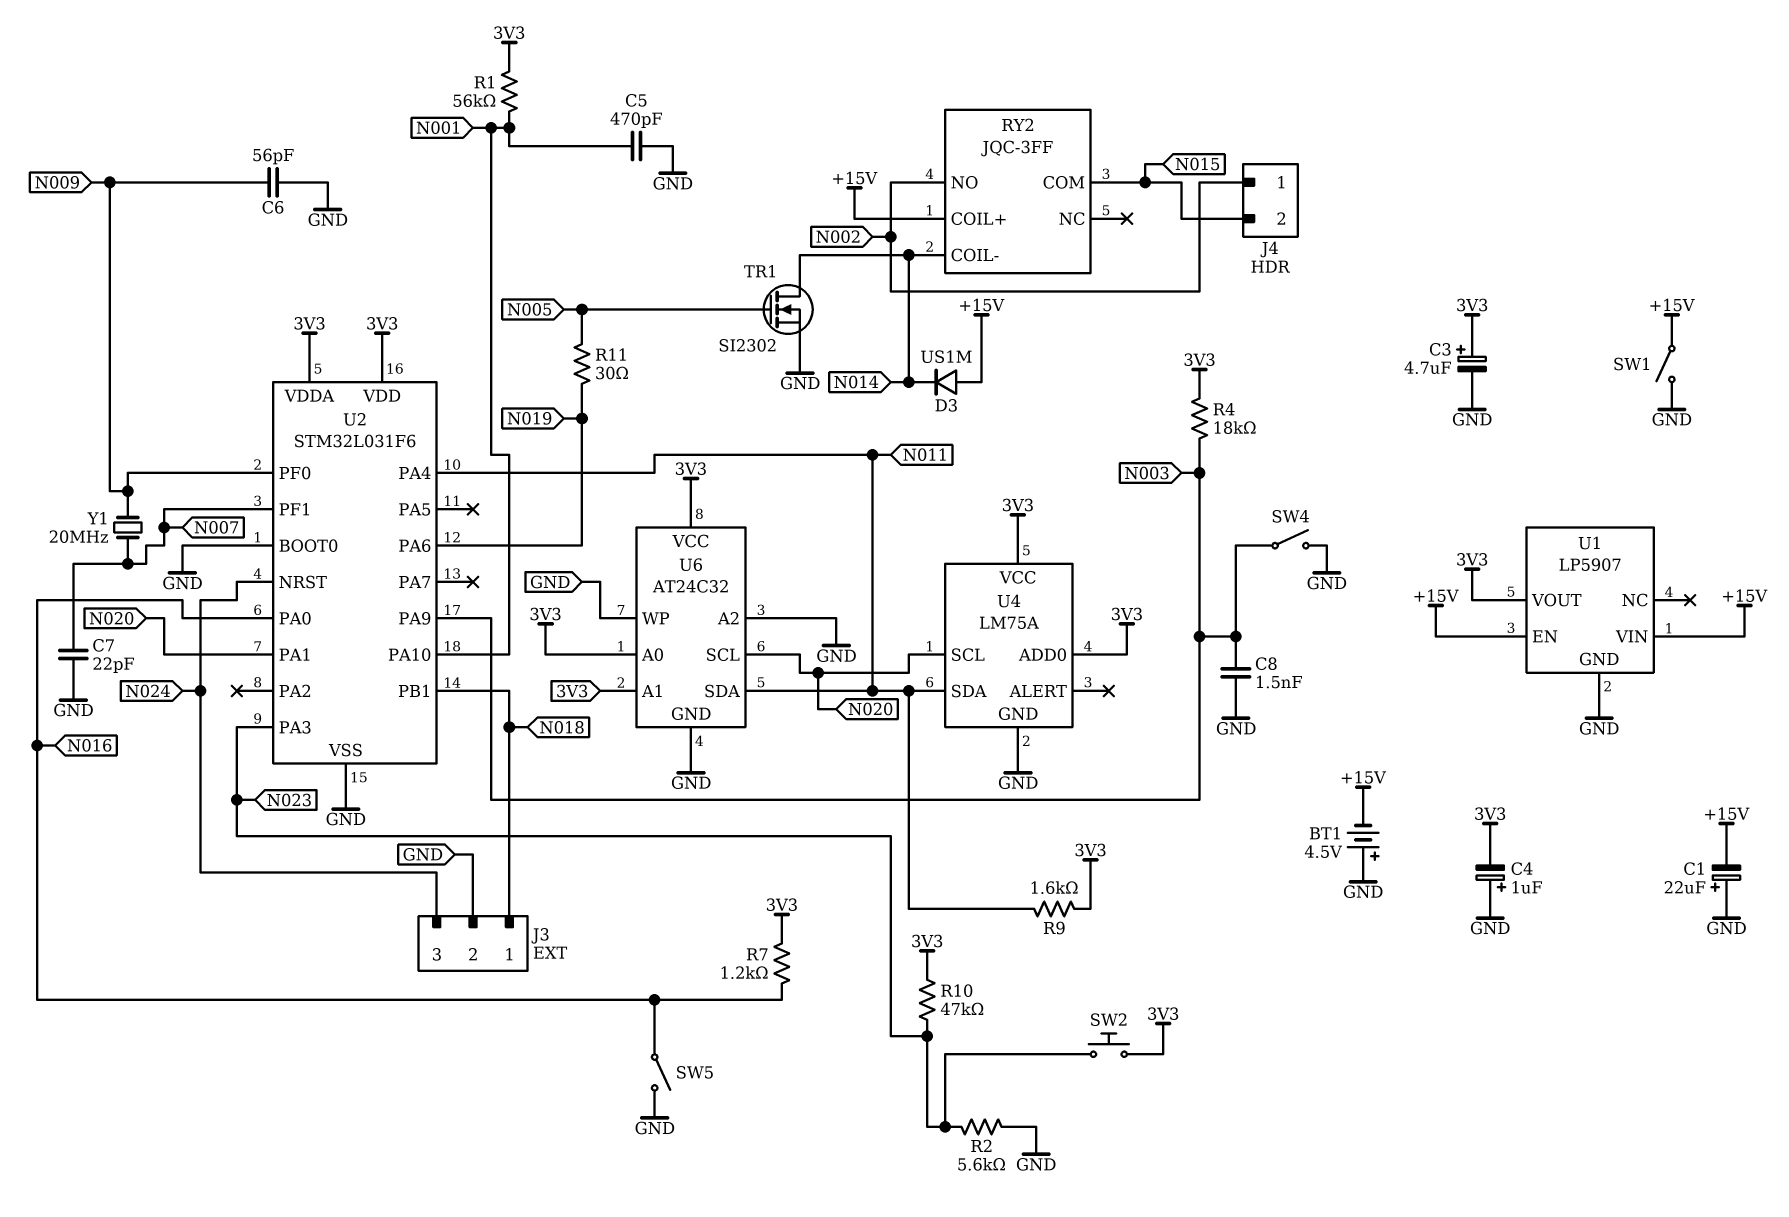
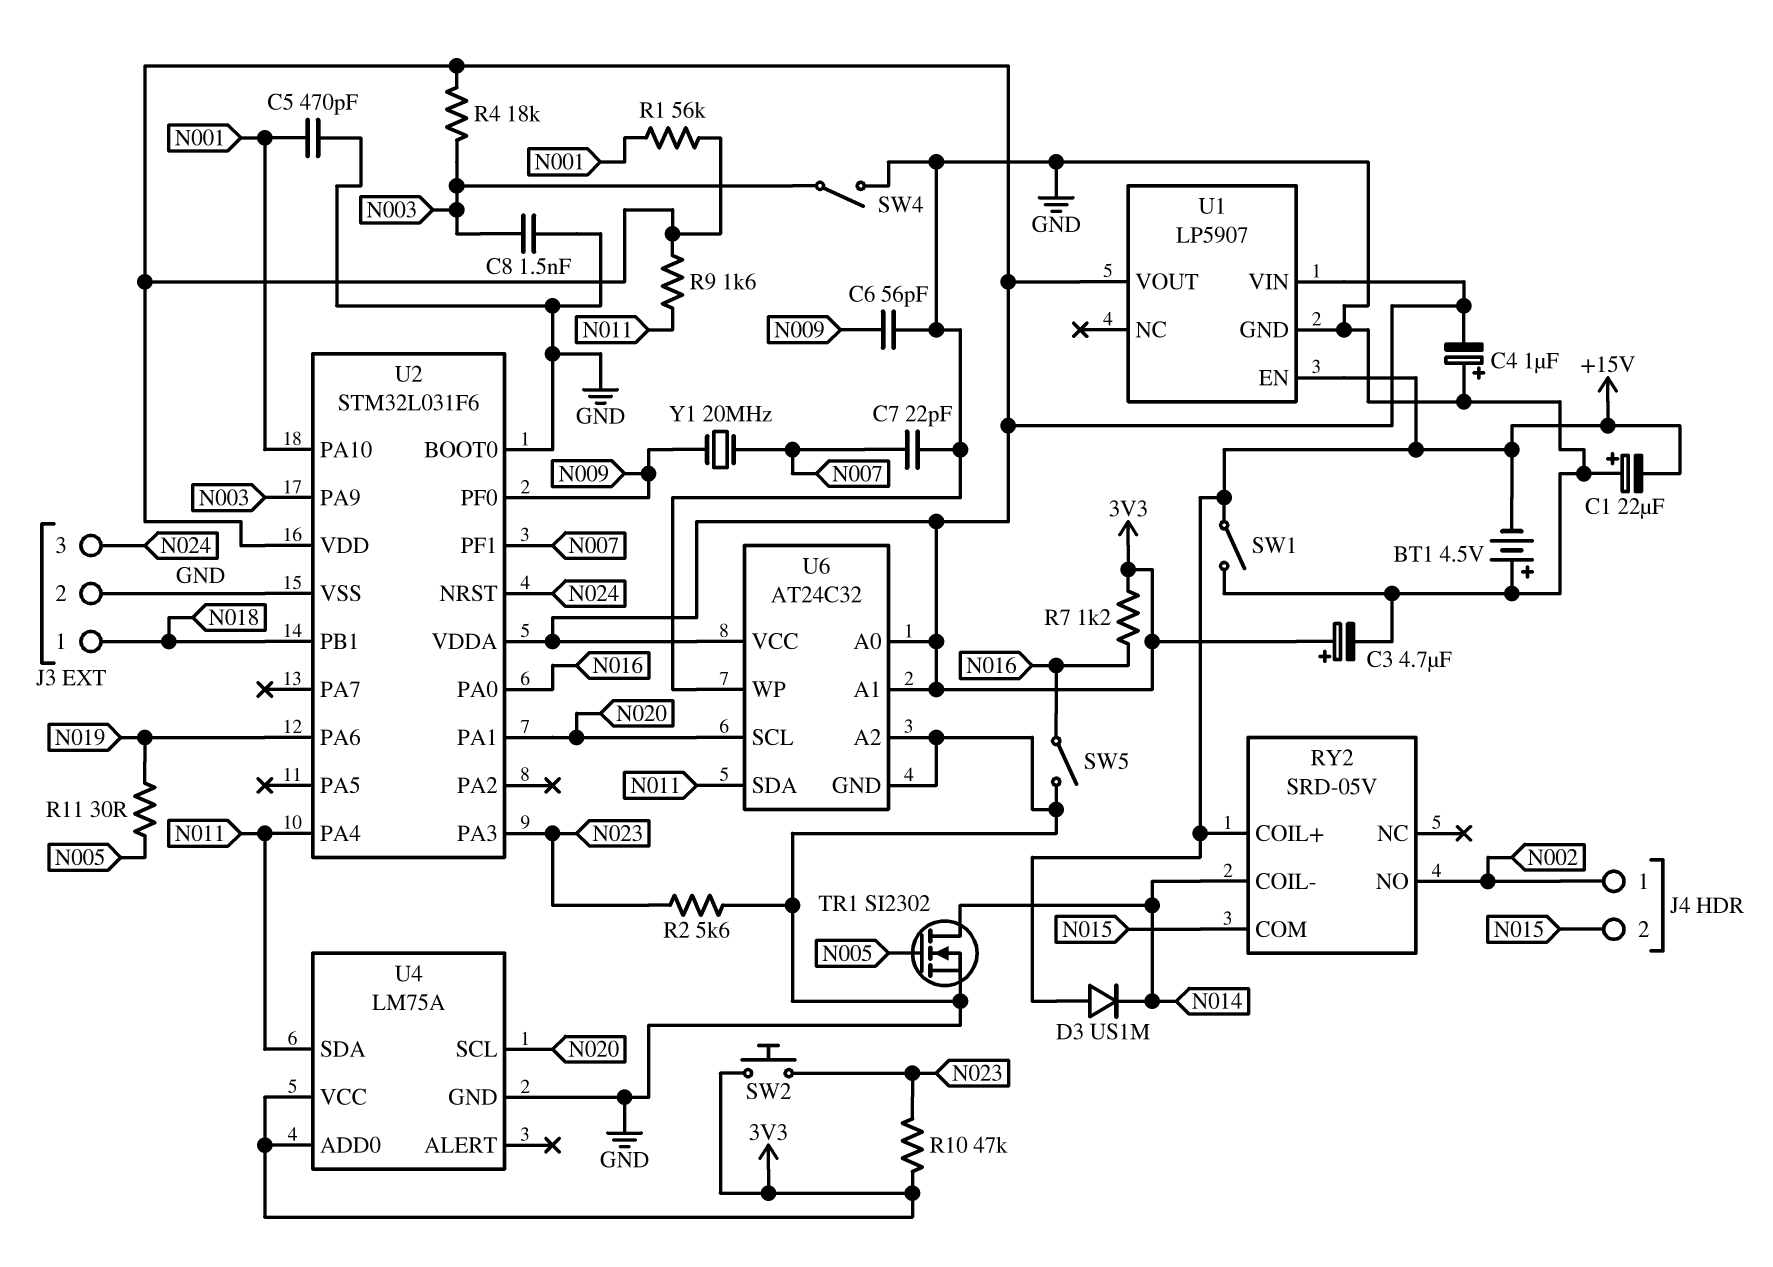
RY2: JQC-3FF -> SRD-05V
U1 pin VIN: +15V -> 3V3

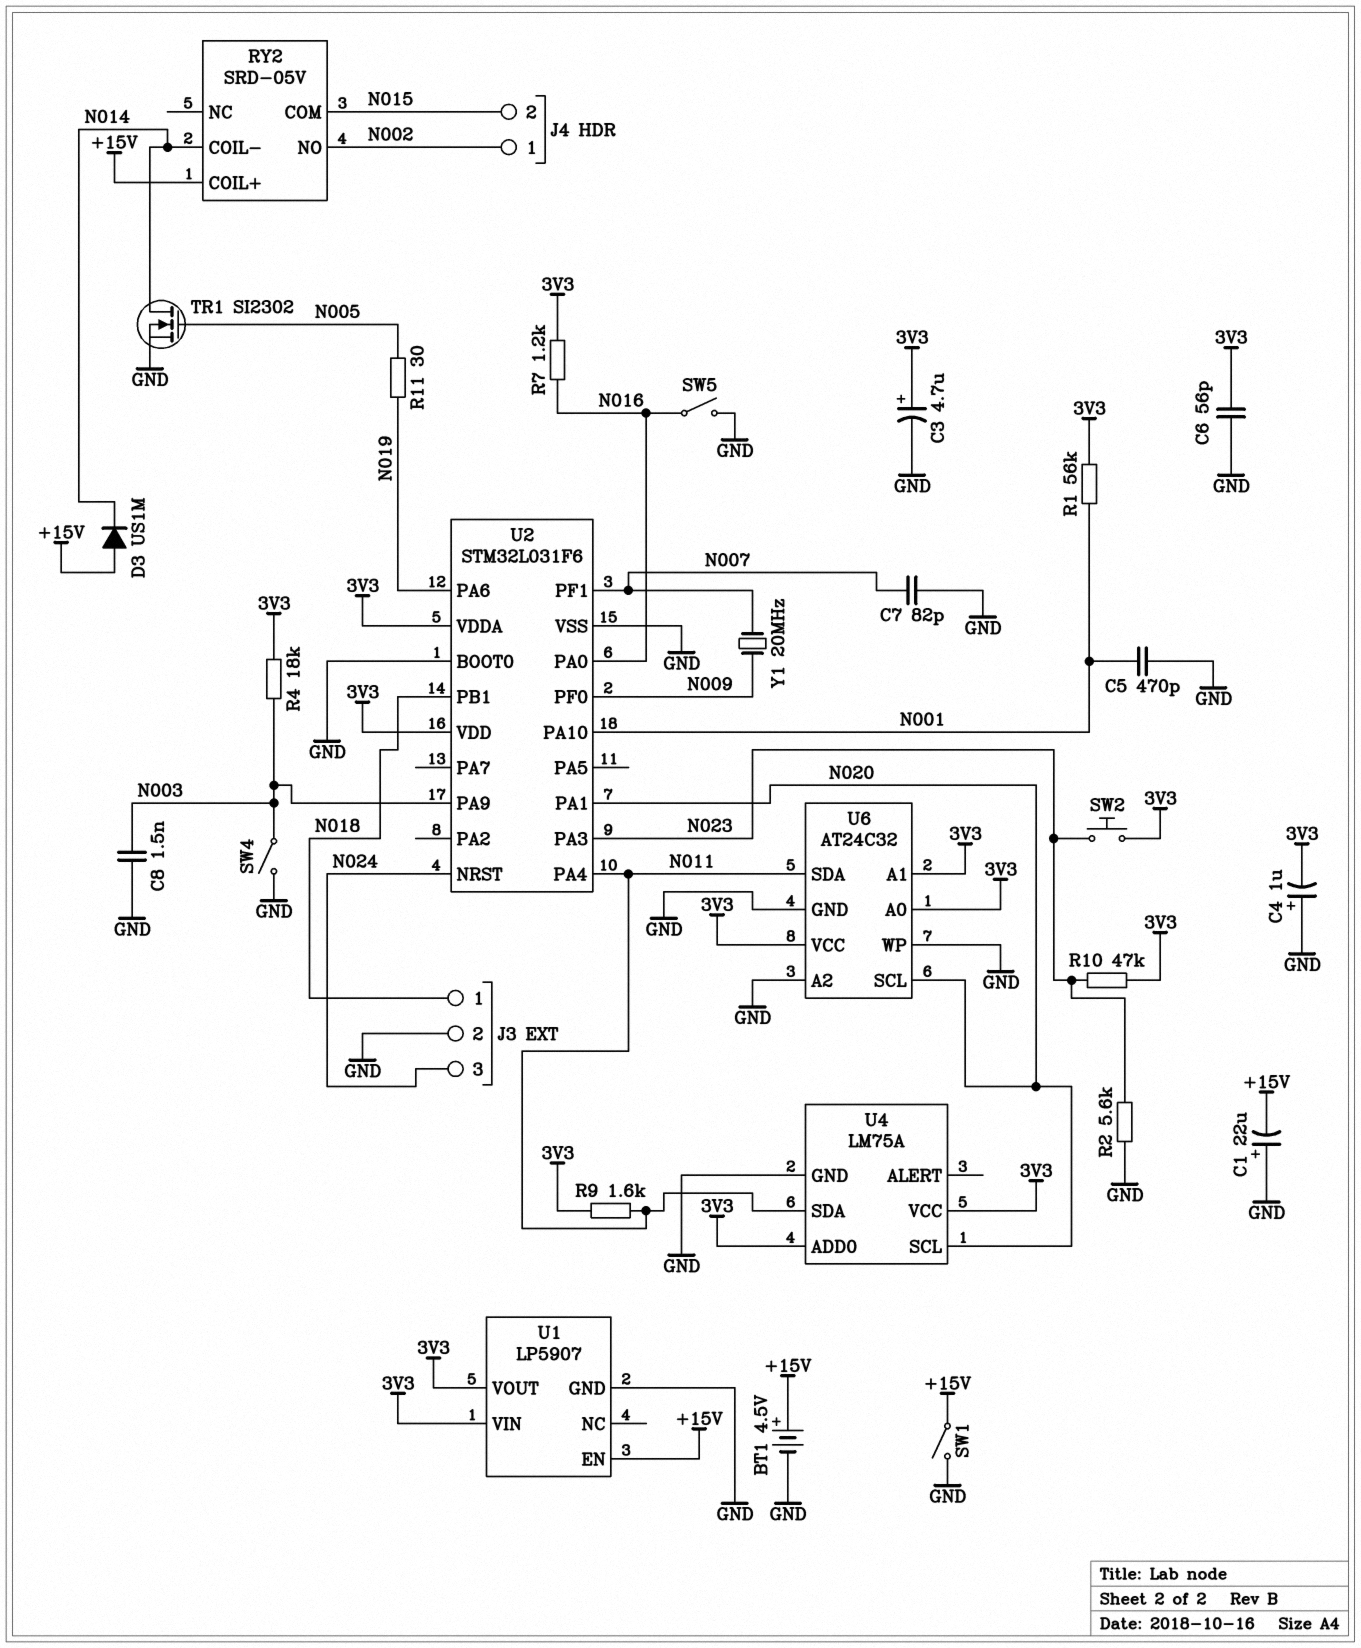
BT1: 4.5V (plus GND, minus +15V) -> 4.5V (plus +15V, minus GND)
C6: 56pF (GND, N009) -> 56pF (3V3, GND)
C7: 22pF (GND, N007) -> 82pF (GND, N007)

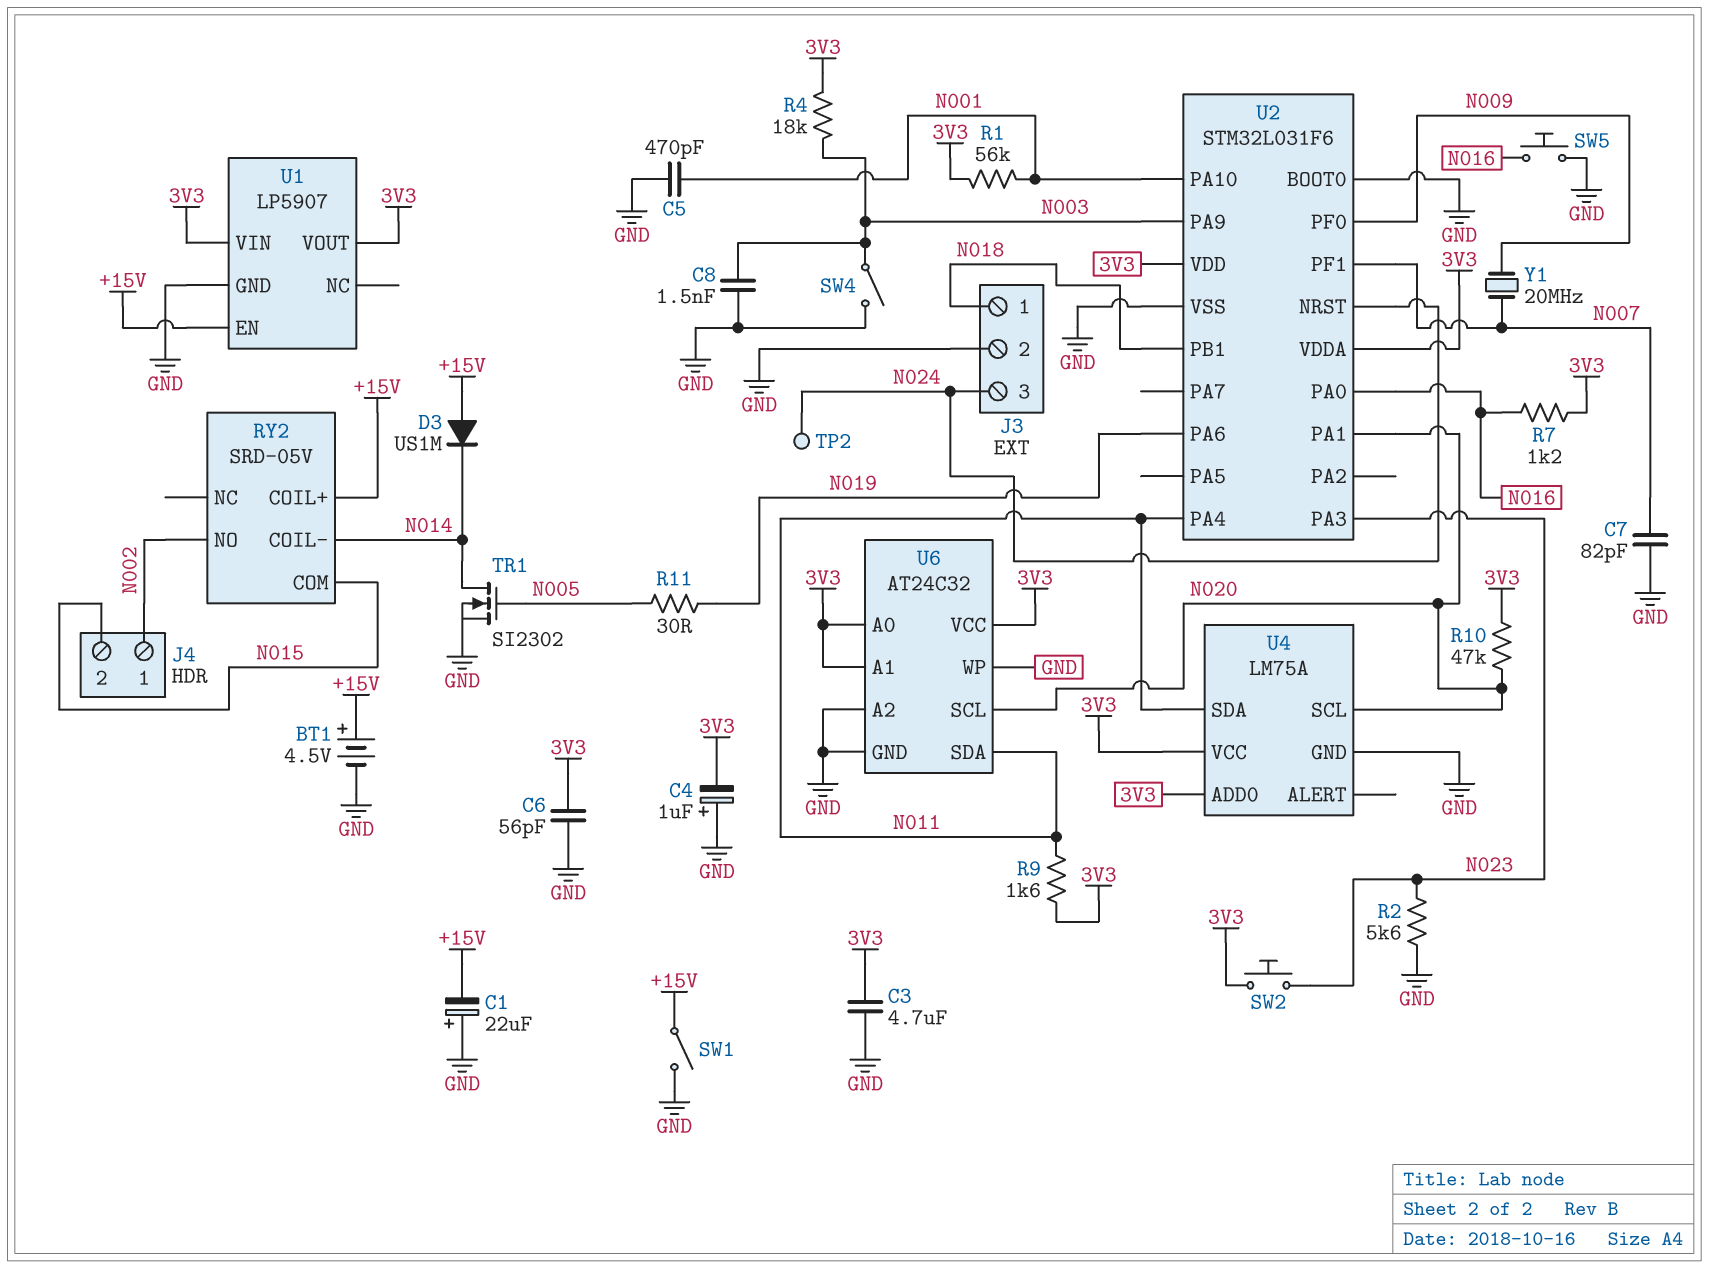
C3: 4.7uF (plus 3V3, minus GND) -> 4.7uF (3V3, GND)
R10: 47k (3V3, N023) -> 47k (3V3, N020)
SW5: switch (GND, N016) -> button (GND, N016)
TP2: none -> test point (N024)

